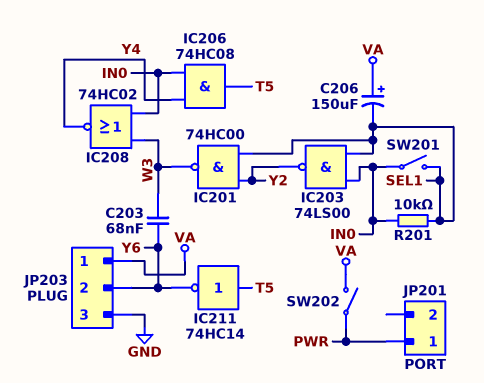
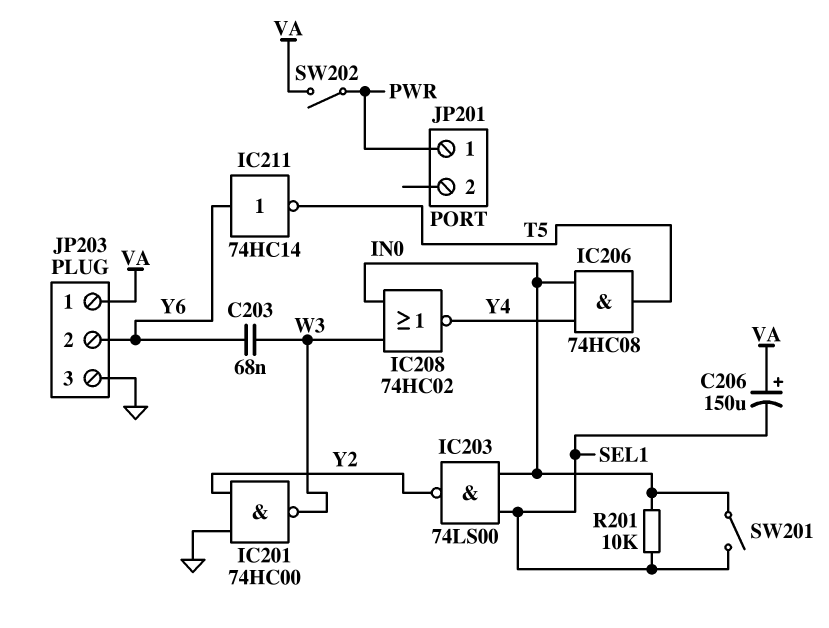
IC201: NAND 74HC00 (in SEL1, in Y2, out W3) -> NAND 74HC00 (in GND, in Y2, out W3)
IC211: NOT 74HC14 (in T5, out Y6) -> NOT 74HC14 (in Y6, out T5)

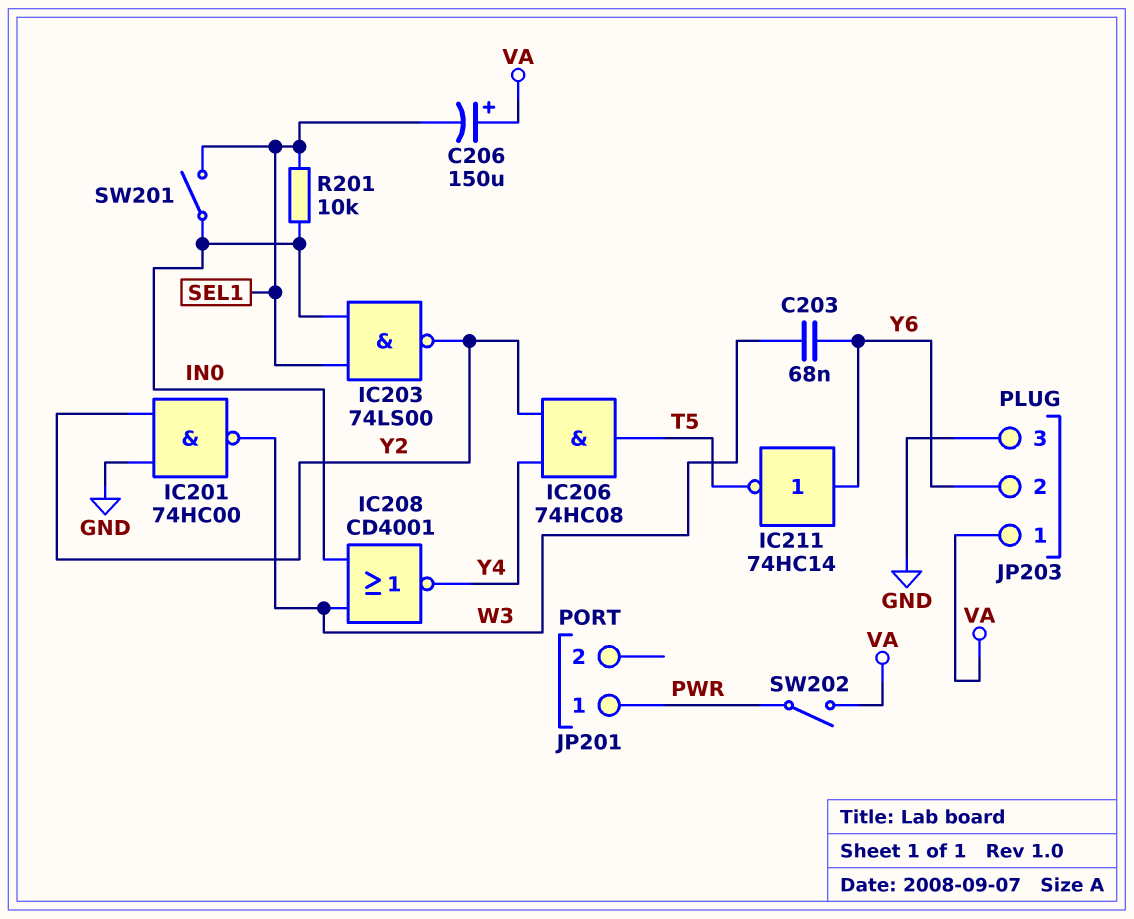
IC206: AND 74HC08 (in IN0, in Y4, out T5) -> AND 74HC08 (in Y2, in Y4, out T5)
IC208: NOR 74HC02 (in IN0, in W3, out Y4) -> NOR CD4001 (in IN0, in W3, out Y4)

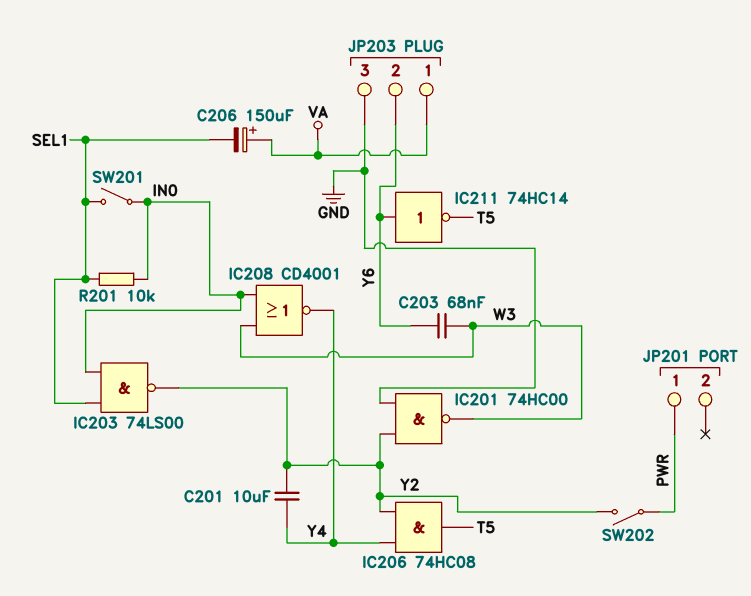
C201: none -> 10uF (Y2, Y4)
SW202: switch (PWR, VA) -> switch (PWR, Y2)

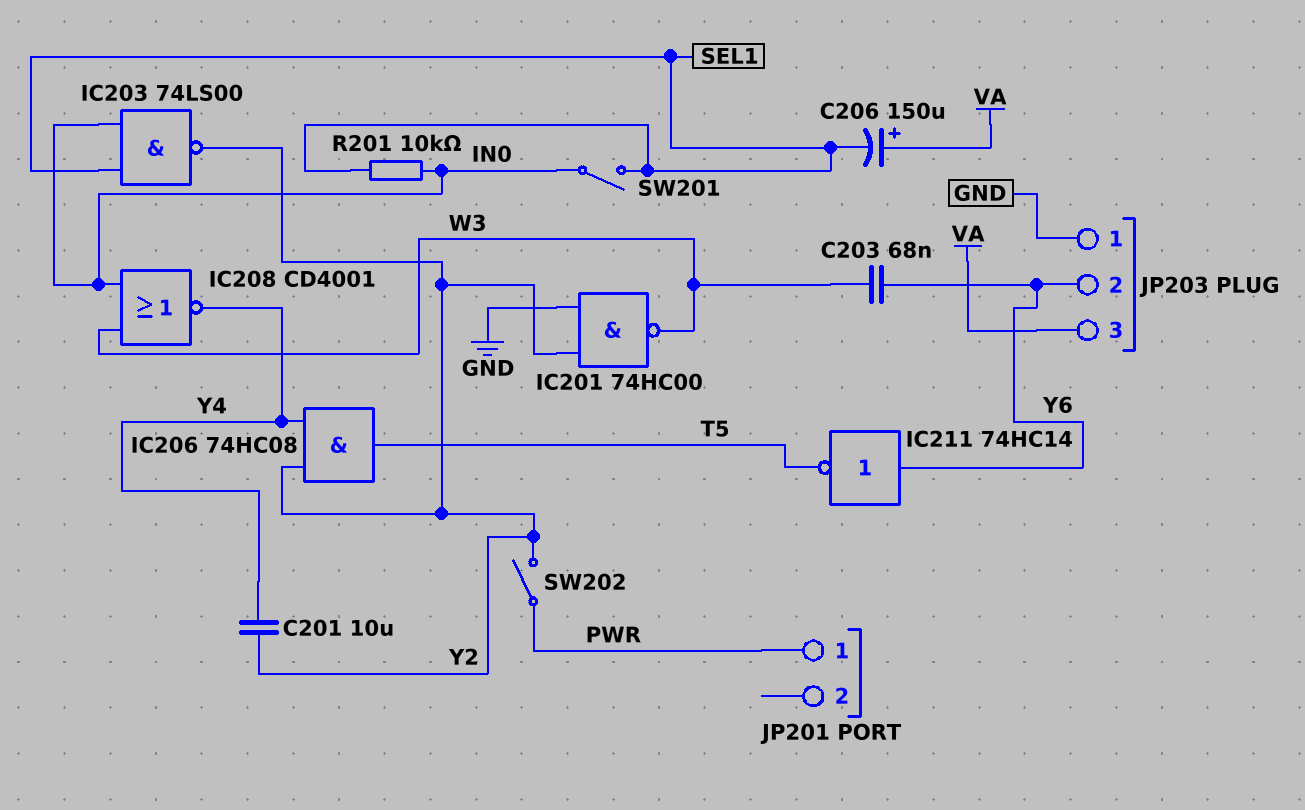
JP203 pin 1: VA -> GND
JP203 pin 3: GND -> VA

